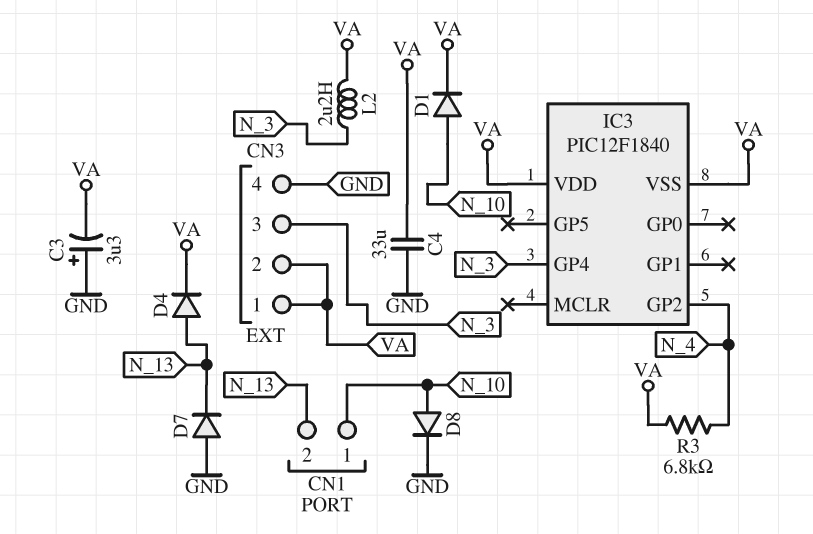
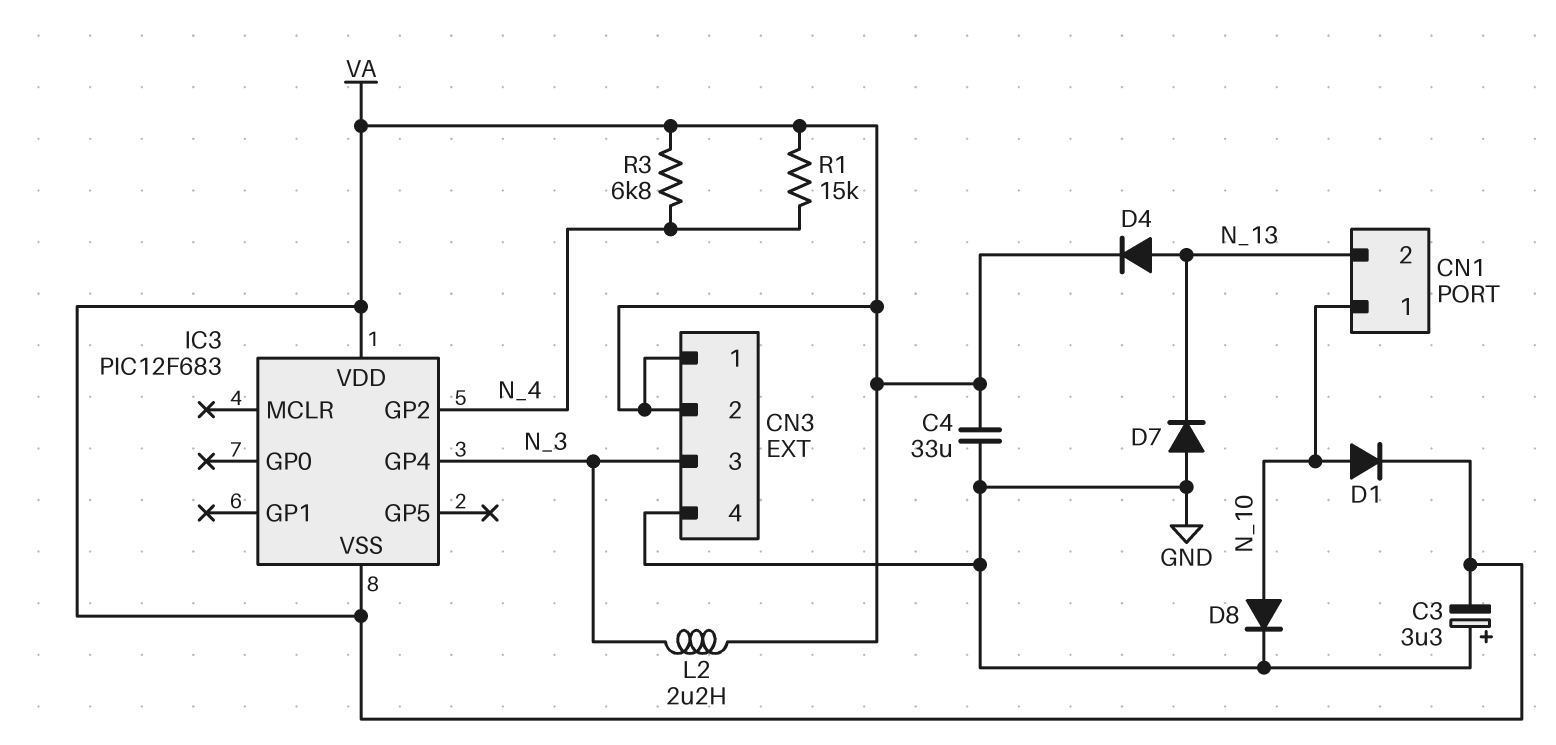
IC3: PIC12F1840 -> PIC12F683
R1: none -> 15k (N_4, VA)

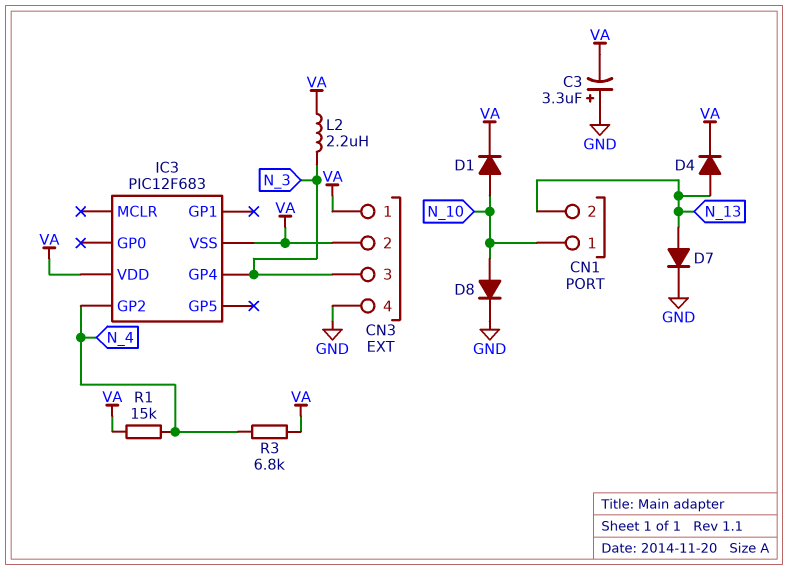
C4: 33uF (GND, VA) -> none
D7: diode (A GND, K N_13) -> diode (A N_13, K GND)

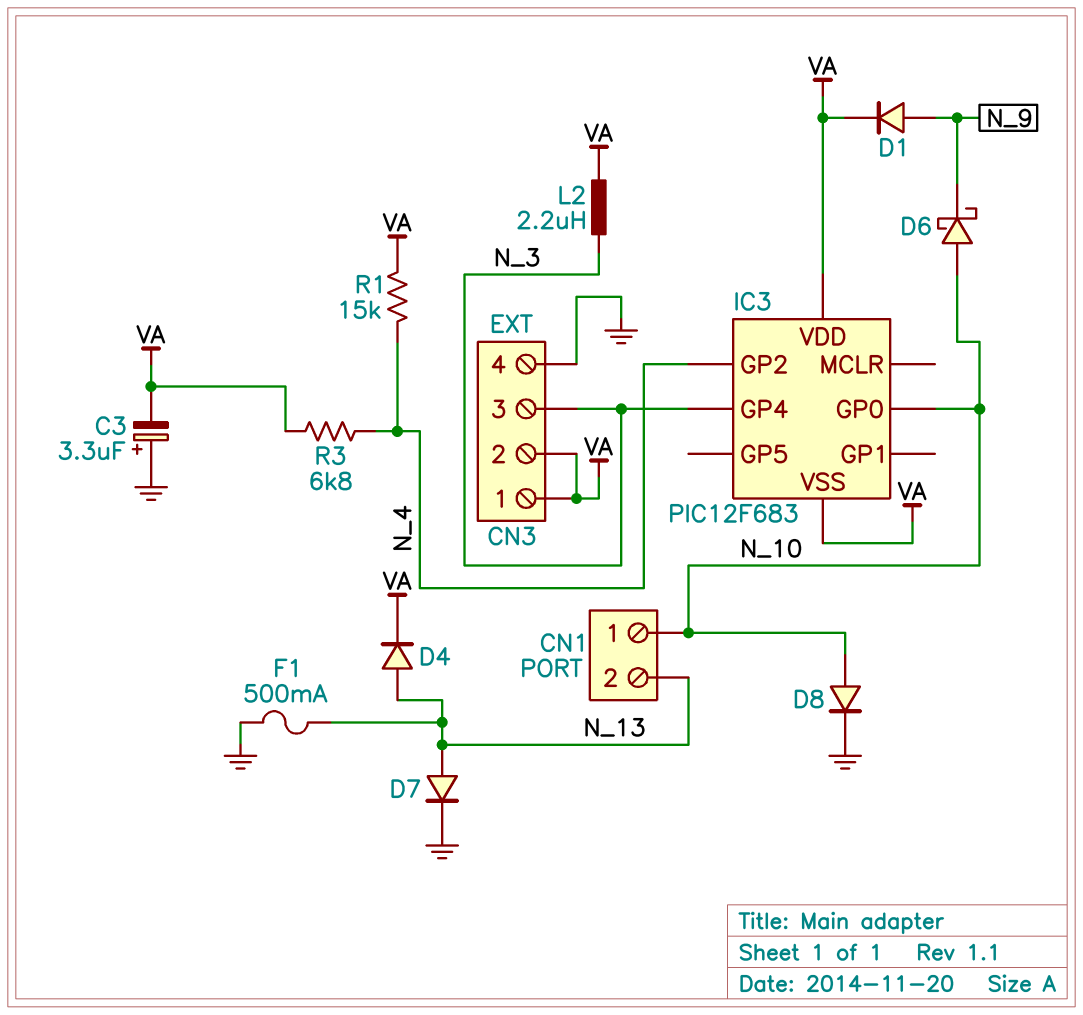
D1: diode (A N_10, K VA) -> diode (A N_9, K VA)
D6: none -> schottky (A N_10, K N_9)
F1: none -> 500mA (GND, N_13)
IC3 pin GP0: none -> N_10

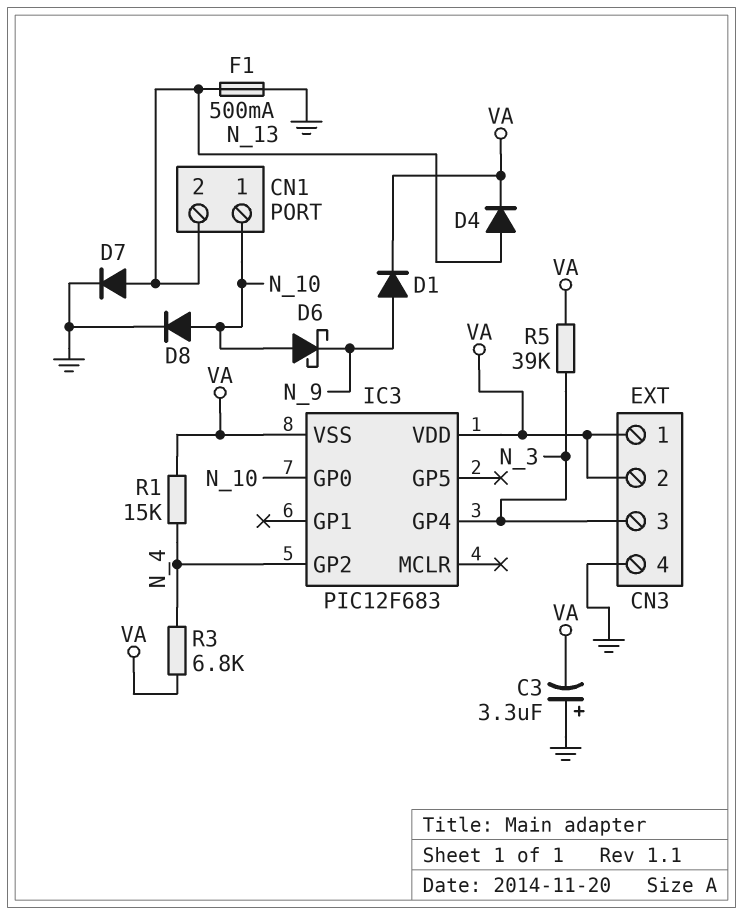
L2: 2.2uH (N_3, VA) -> none
R5: none -> 39k (N_3, VA)

